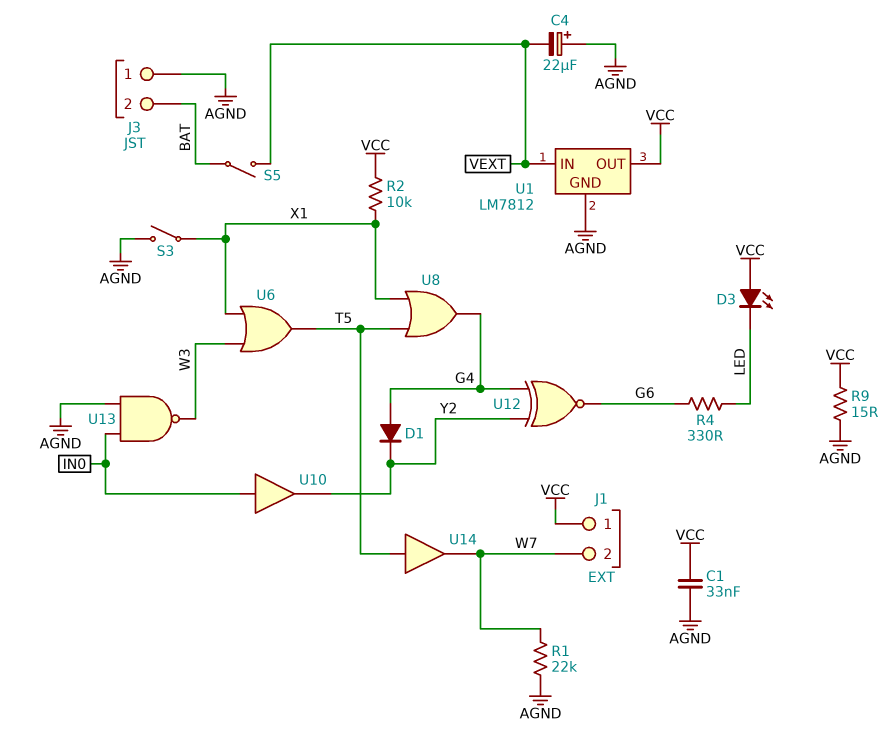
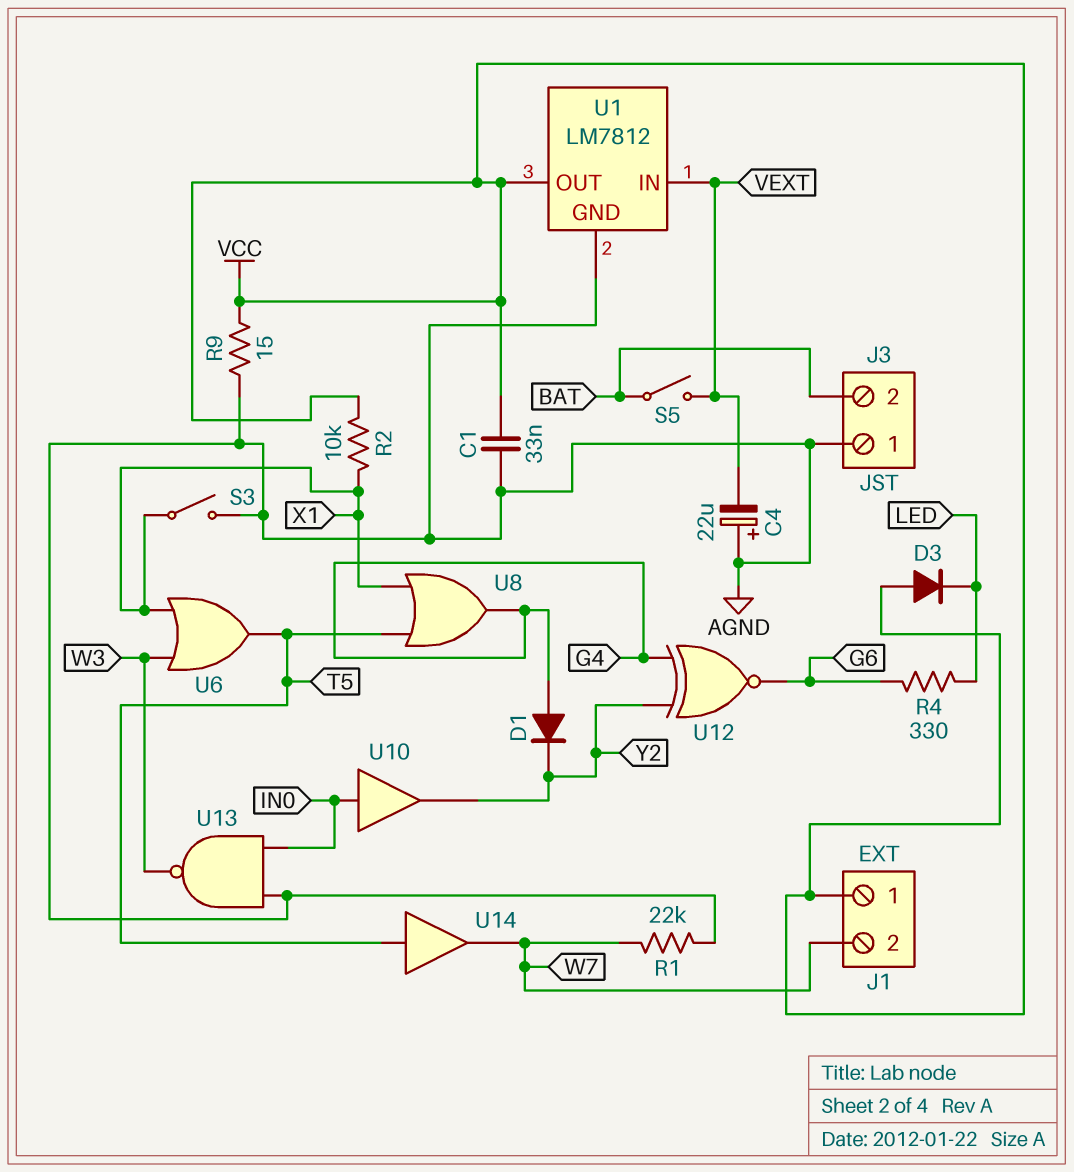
D3: LED (A VCC, K LED) -> diode (A VCC, K LED)

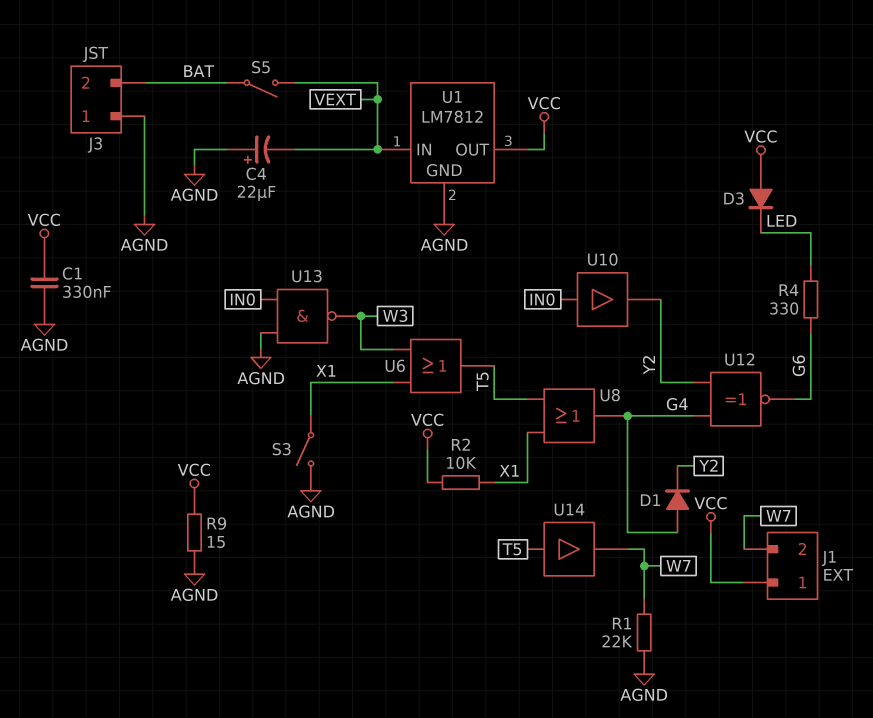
C1: 33nF (AGND, VCC) -> 330nF (AGND, VCC)

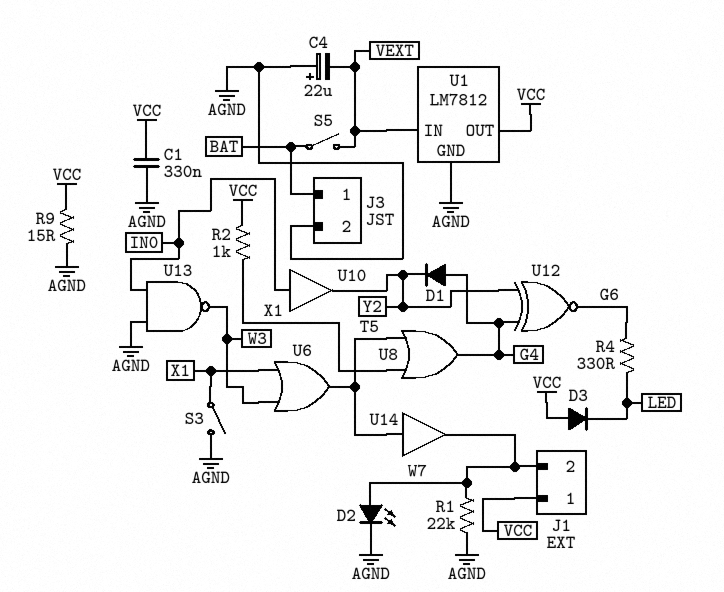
D2: none -> LED (A W7, K AGND)
J3 pin 1: AGND -> BAT
J3 pin 2: BAT -> AGND
R2: 10k (VCC, X1) -> 1k (VCC, X1)

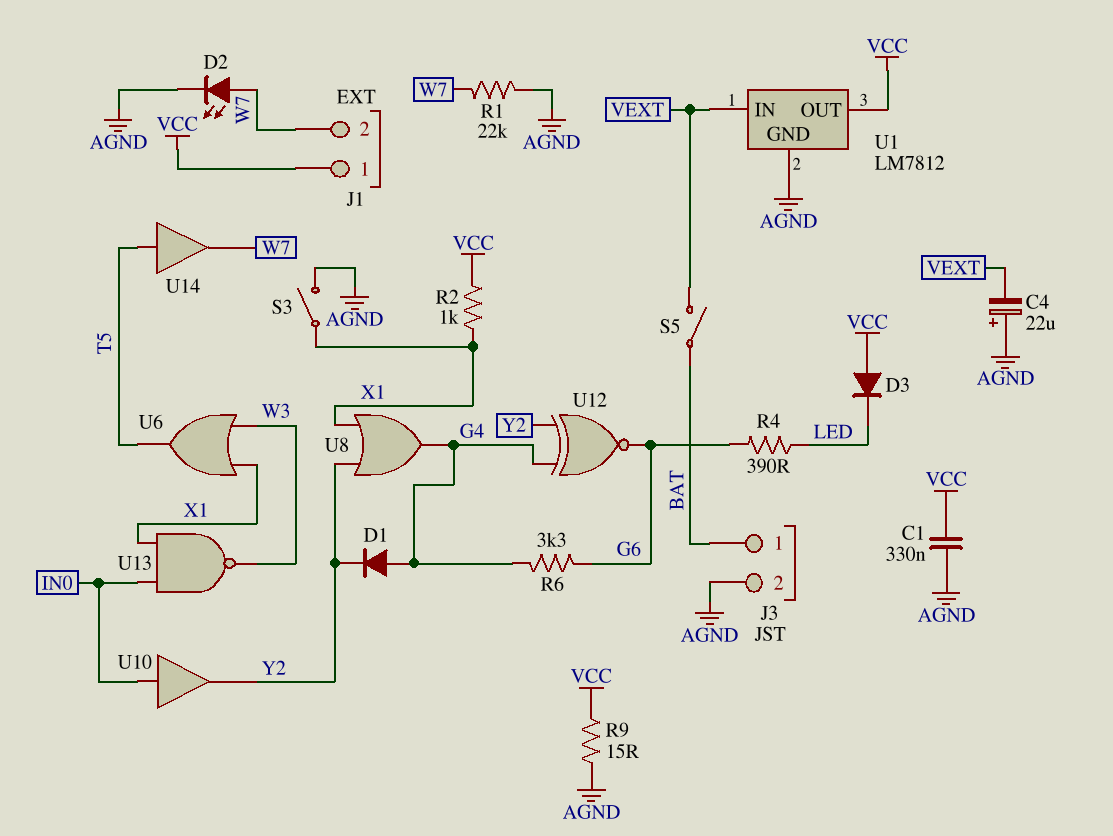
R4: 330 (G6, LED) -> 390 (G6, LED)
R6: none -> 3.3k (G4, G6)
U8: OR (in T5, in X1, out G4) -> OR (in X1, in Y2, out G4)
U13: NAND (in AGND, in IN0, out W3) -> NAND (in IN0, in X1, out W3)

